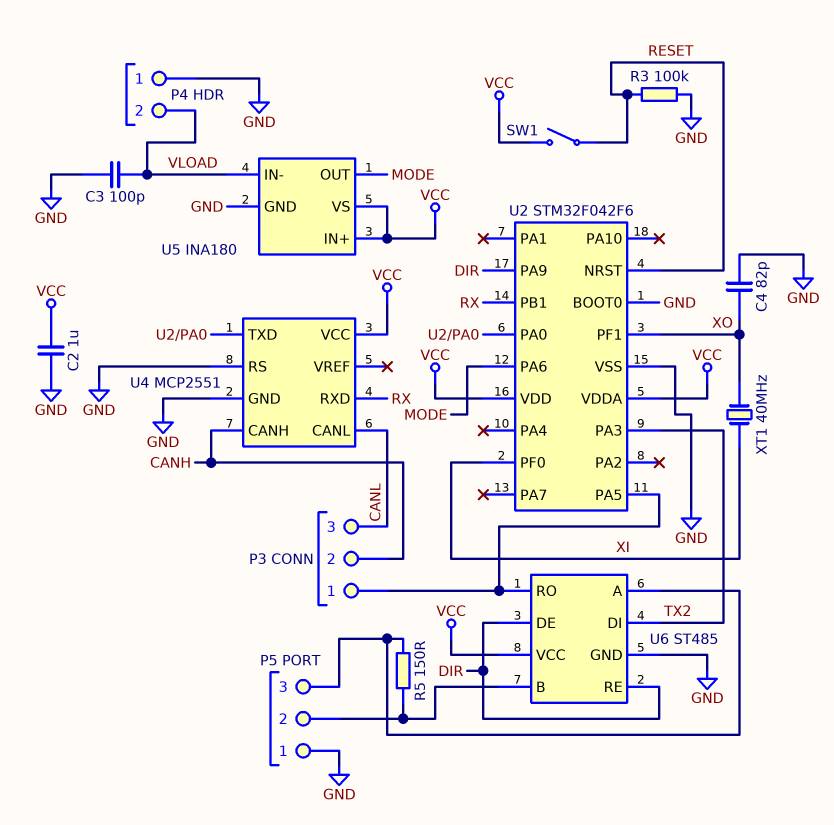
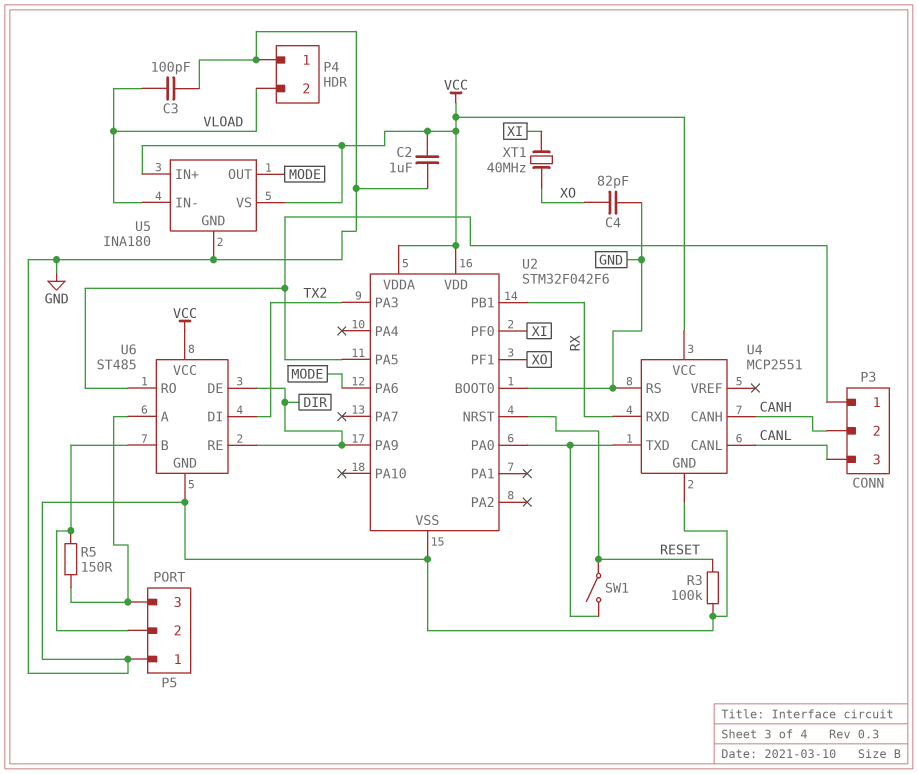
SW1: switch (RESET, VCC) -> switch (RESET, U2/PA0)

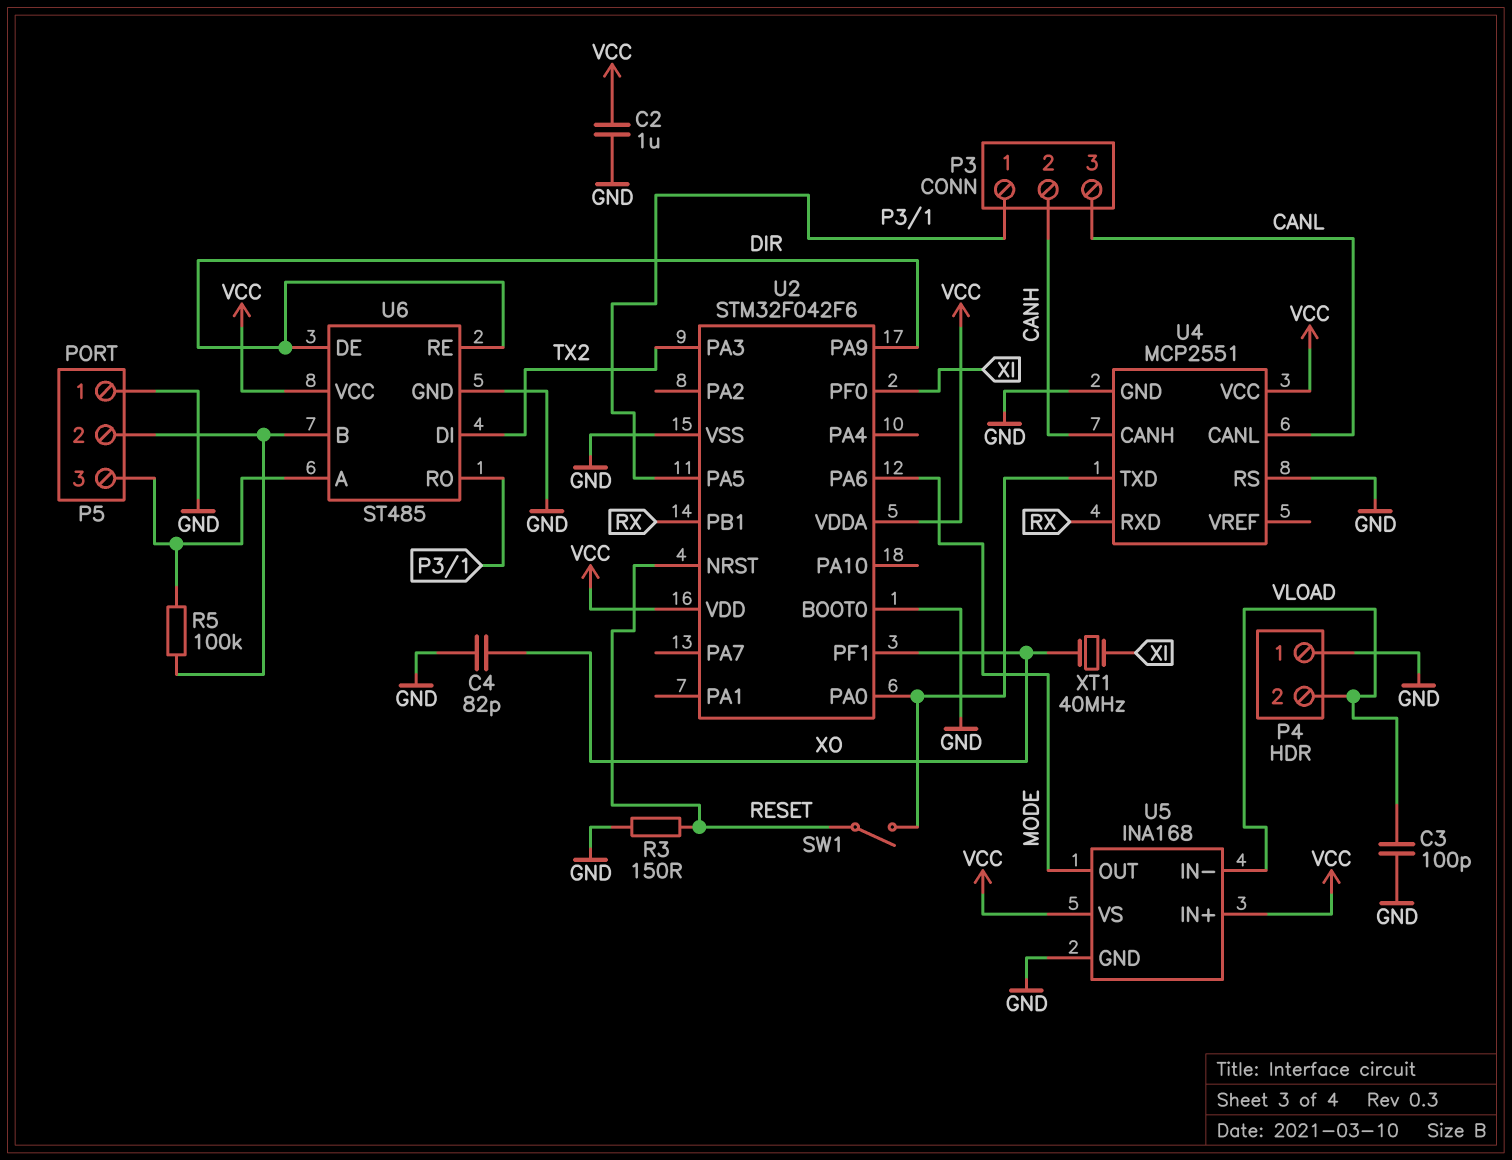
R3: 100k (GND, RESET) -> 150 (GND, RESET)
R5: 150 (P5/2, P5/3) -> 100k (P5/2, P5/3)
U5: INA180 -> INA168

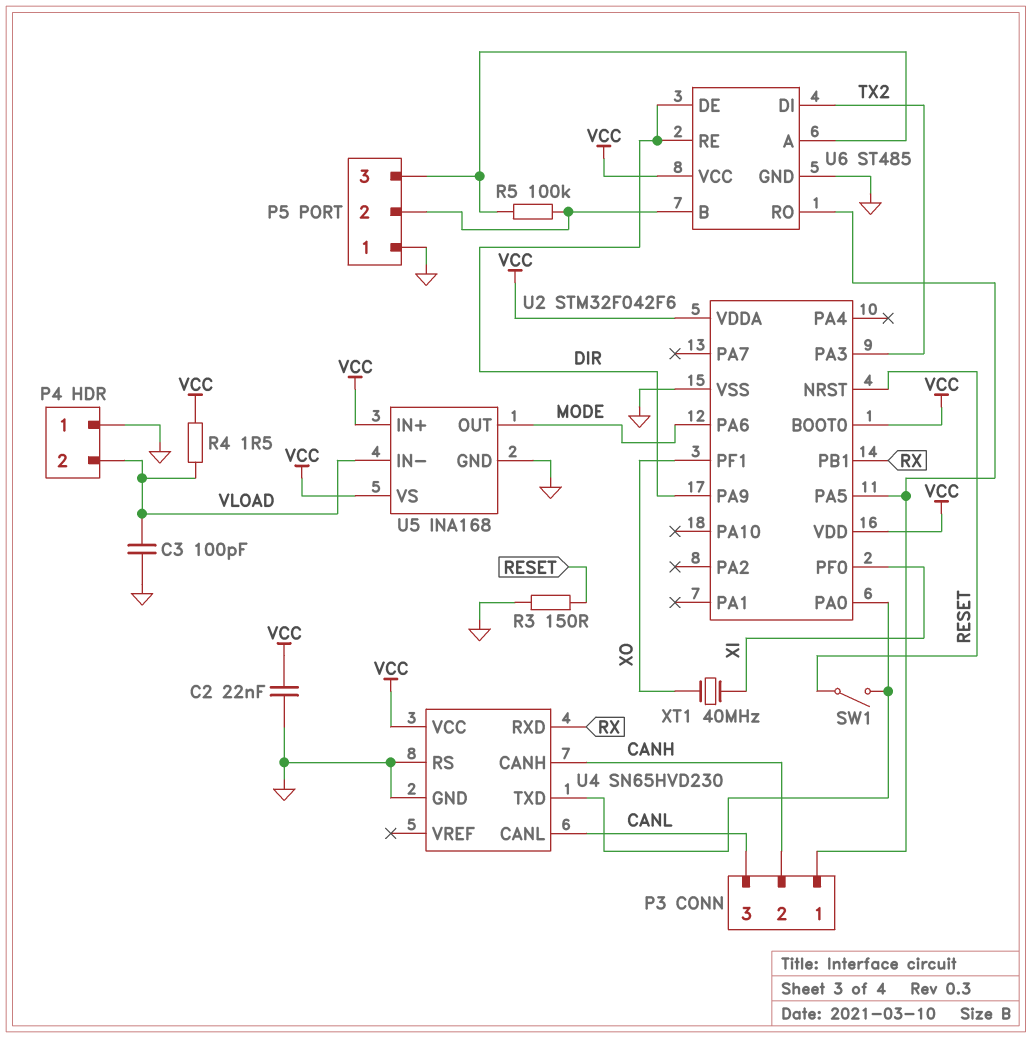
C2: 1uF (GND, VCC) -> 22nF (GND, VCC)
C4: 82pF (GND, XO) -> none
R4: none -> 1.5 (VCC, VLOAD)
U2 pin BOOT0: GND -> VCC
U4: MCP2551 -> SN65HVD230

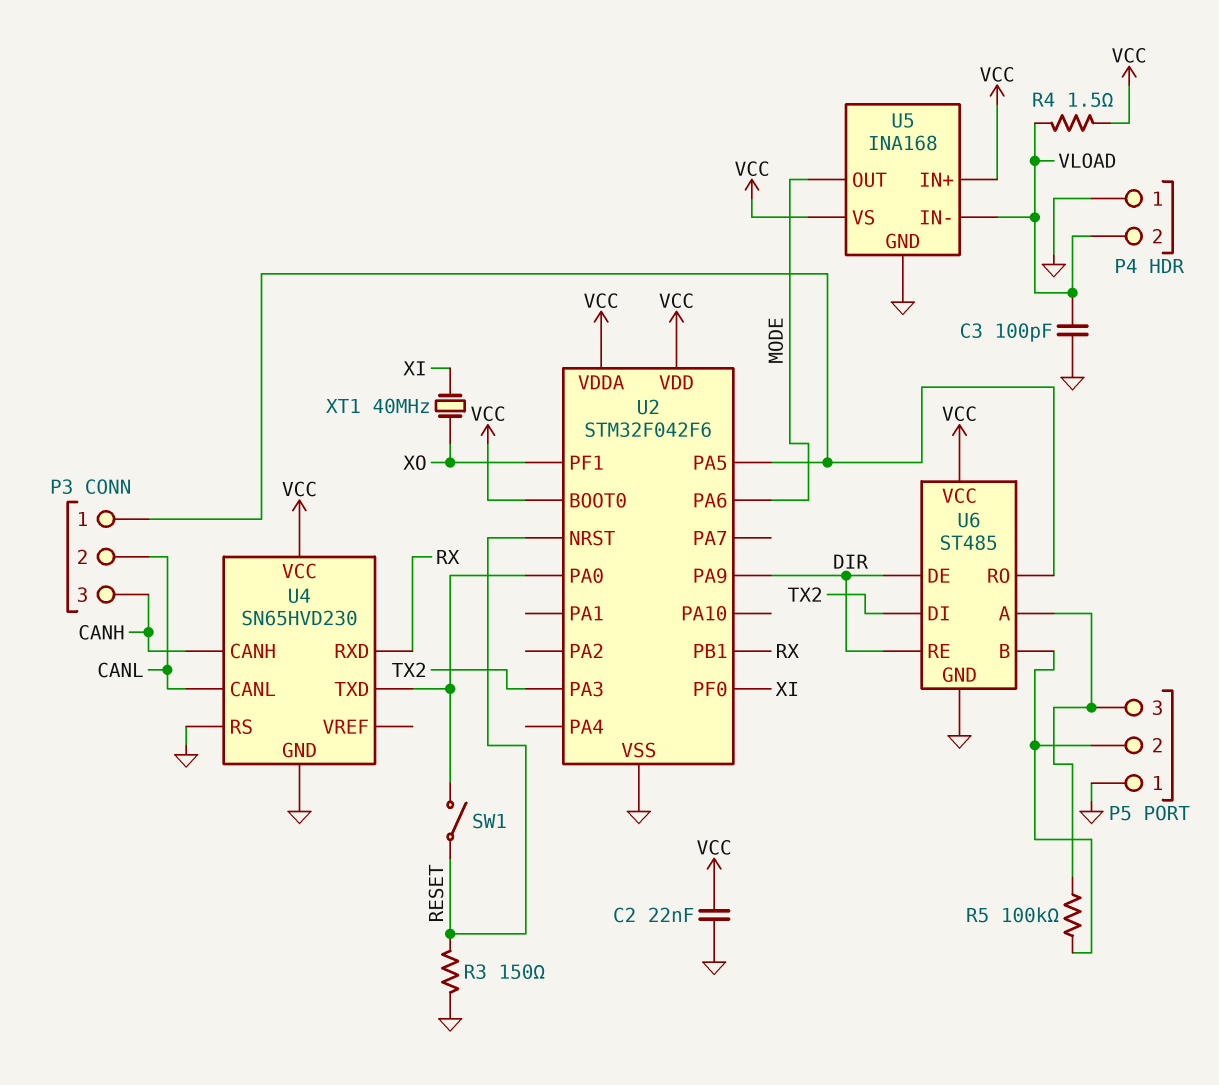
P3 pin 2: CANH -> CANL
P3 pin 3: CANL -> CANH

